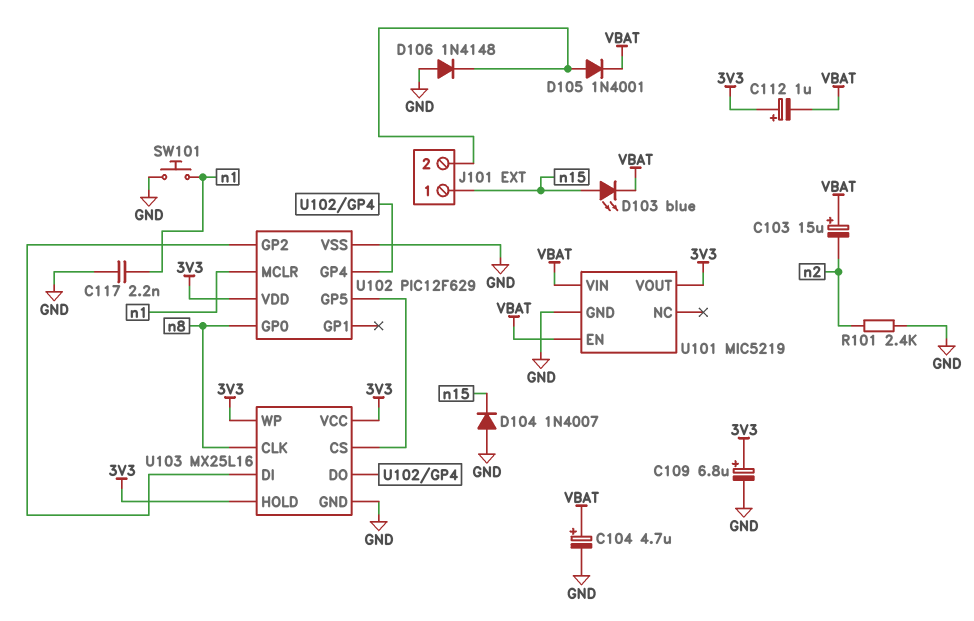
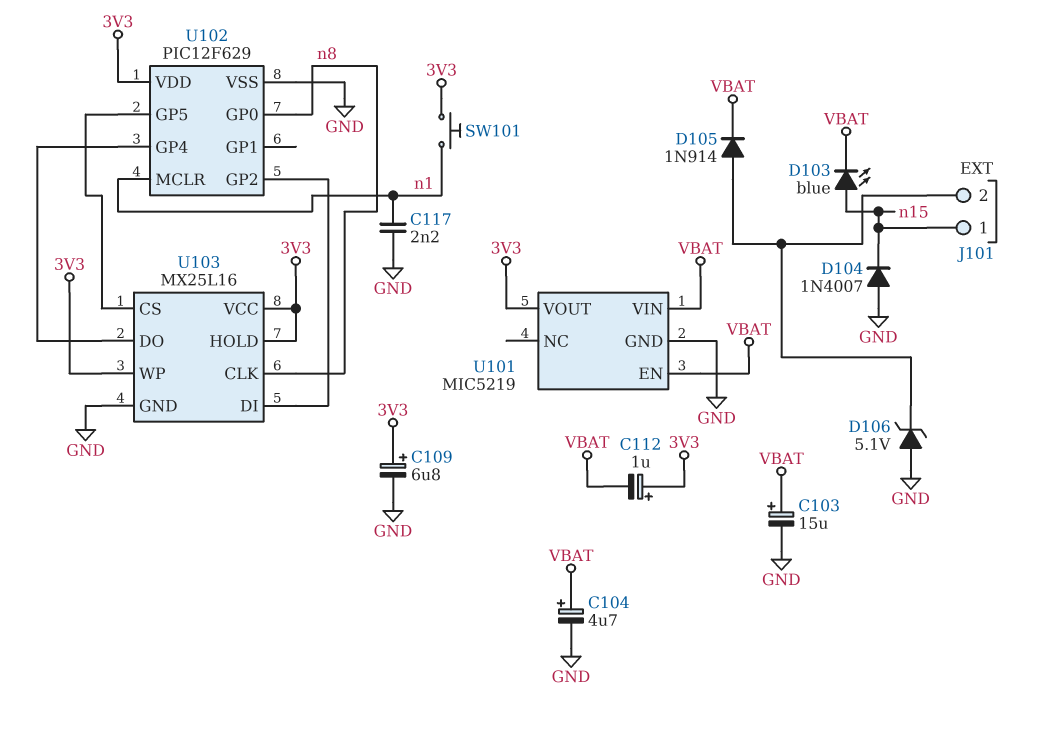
C103: 15uF (plus VBAT, minus n2) -> 15uF (plus VBAT, minus GND)
D105: diode 1N4001 (A J101/2, K VBAT) -> diode 1N914 (A J101/2, K VBAT)
D106: diode 1N4148 (A GND, K J101/2) -> zener 5.1V (A GND, K J101/2)
R101: 2.4k (GND, n2) -> none
SW101: button (GND, n1) -> button (3V3, n1)

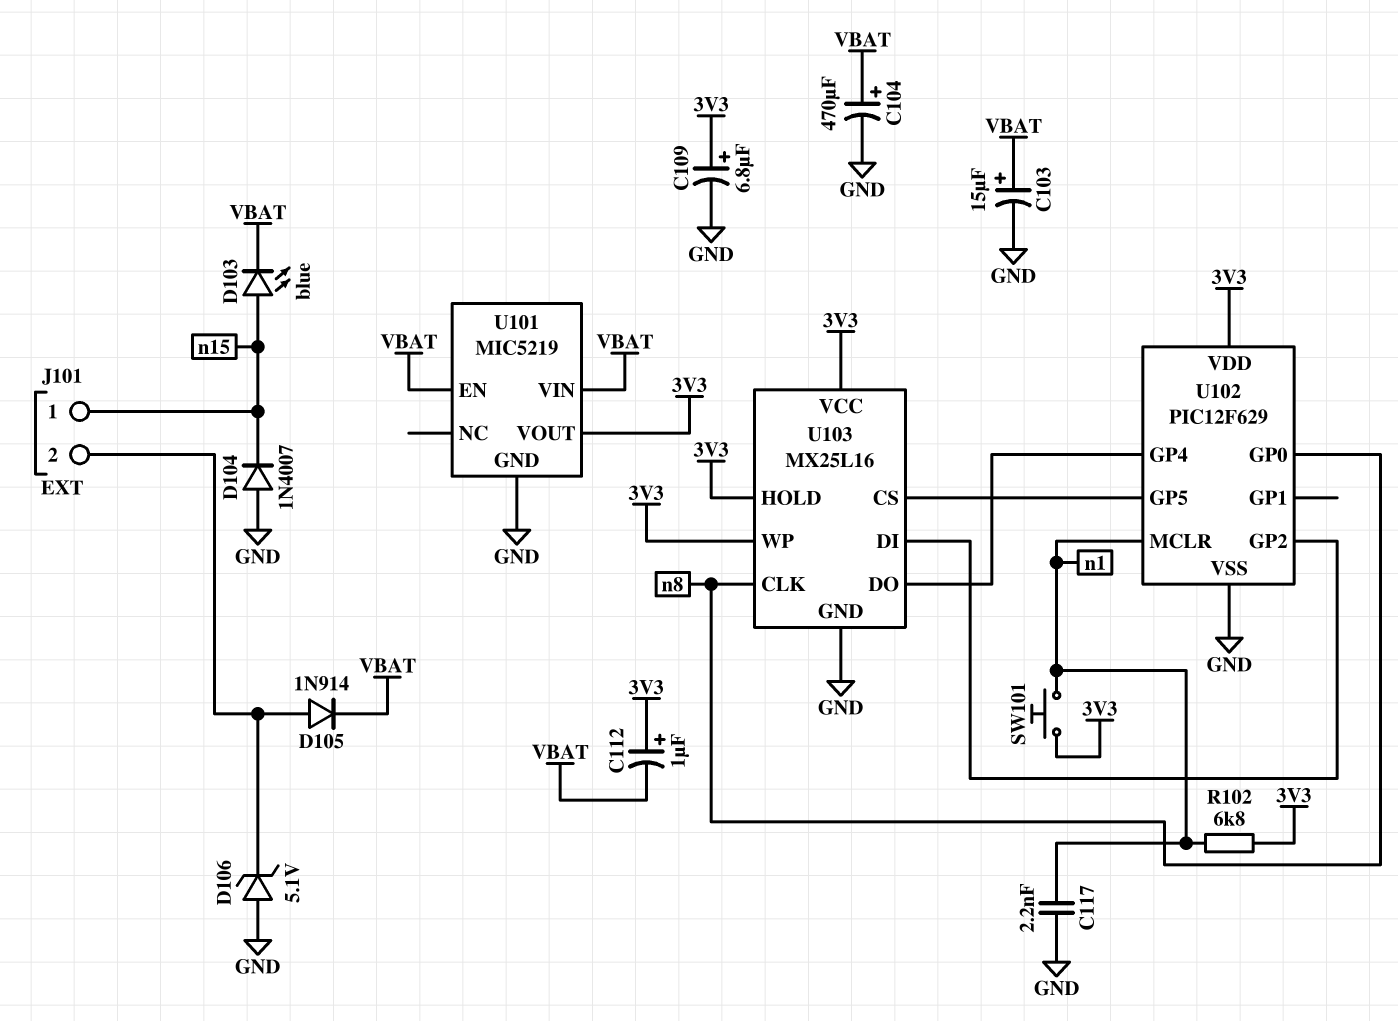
C104: 4.7uF (plus VBAT, minus GND) -> 470uF (plus VBAT, minus GND)
R102: none -> 6.8k (3V3, n1)

